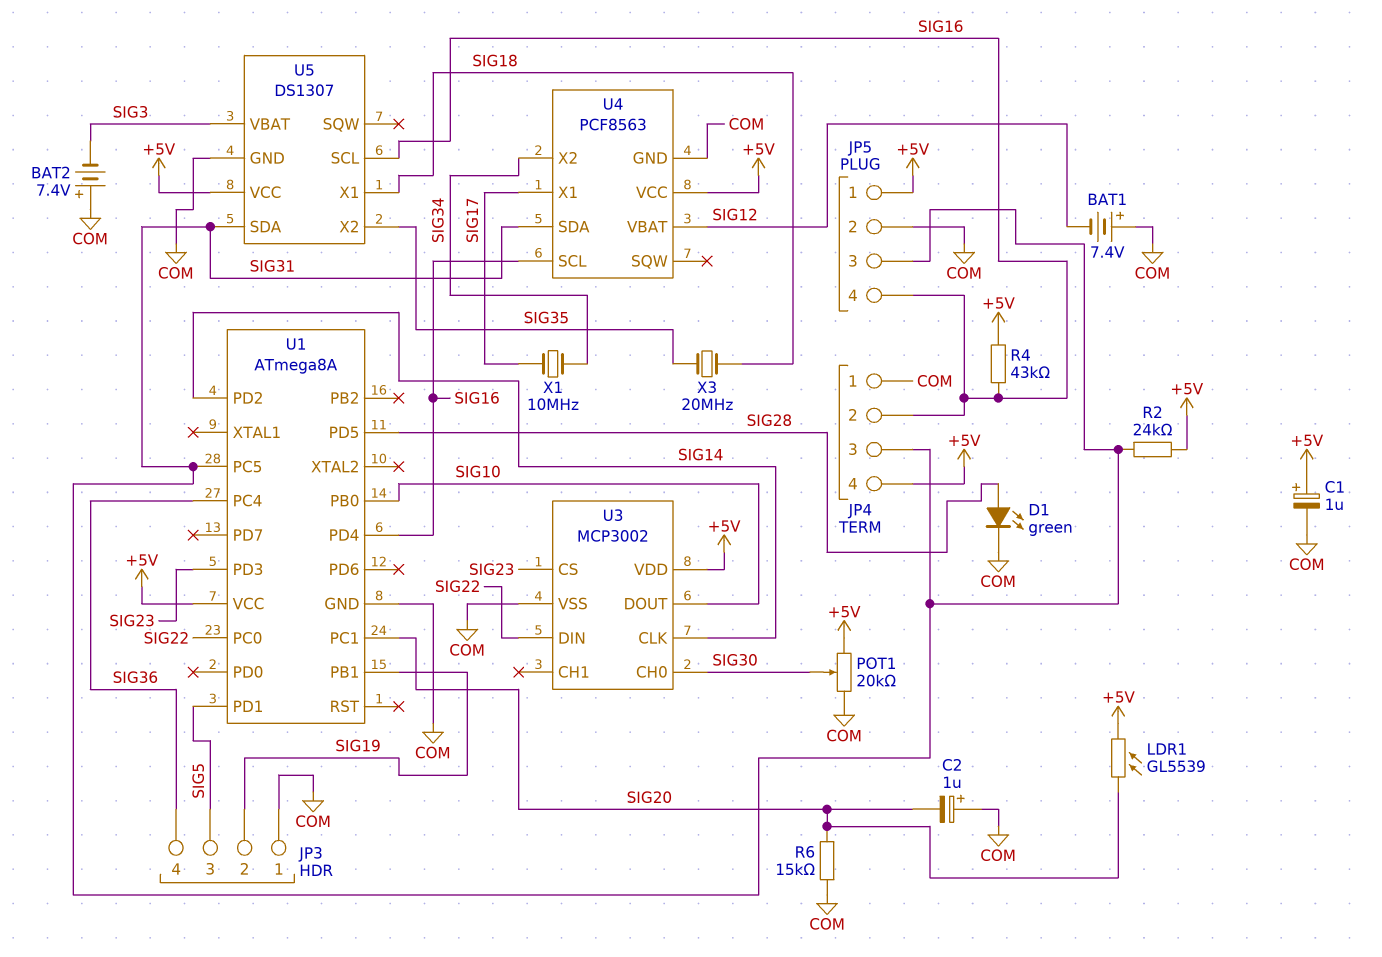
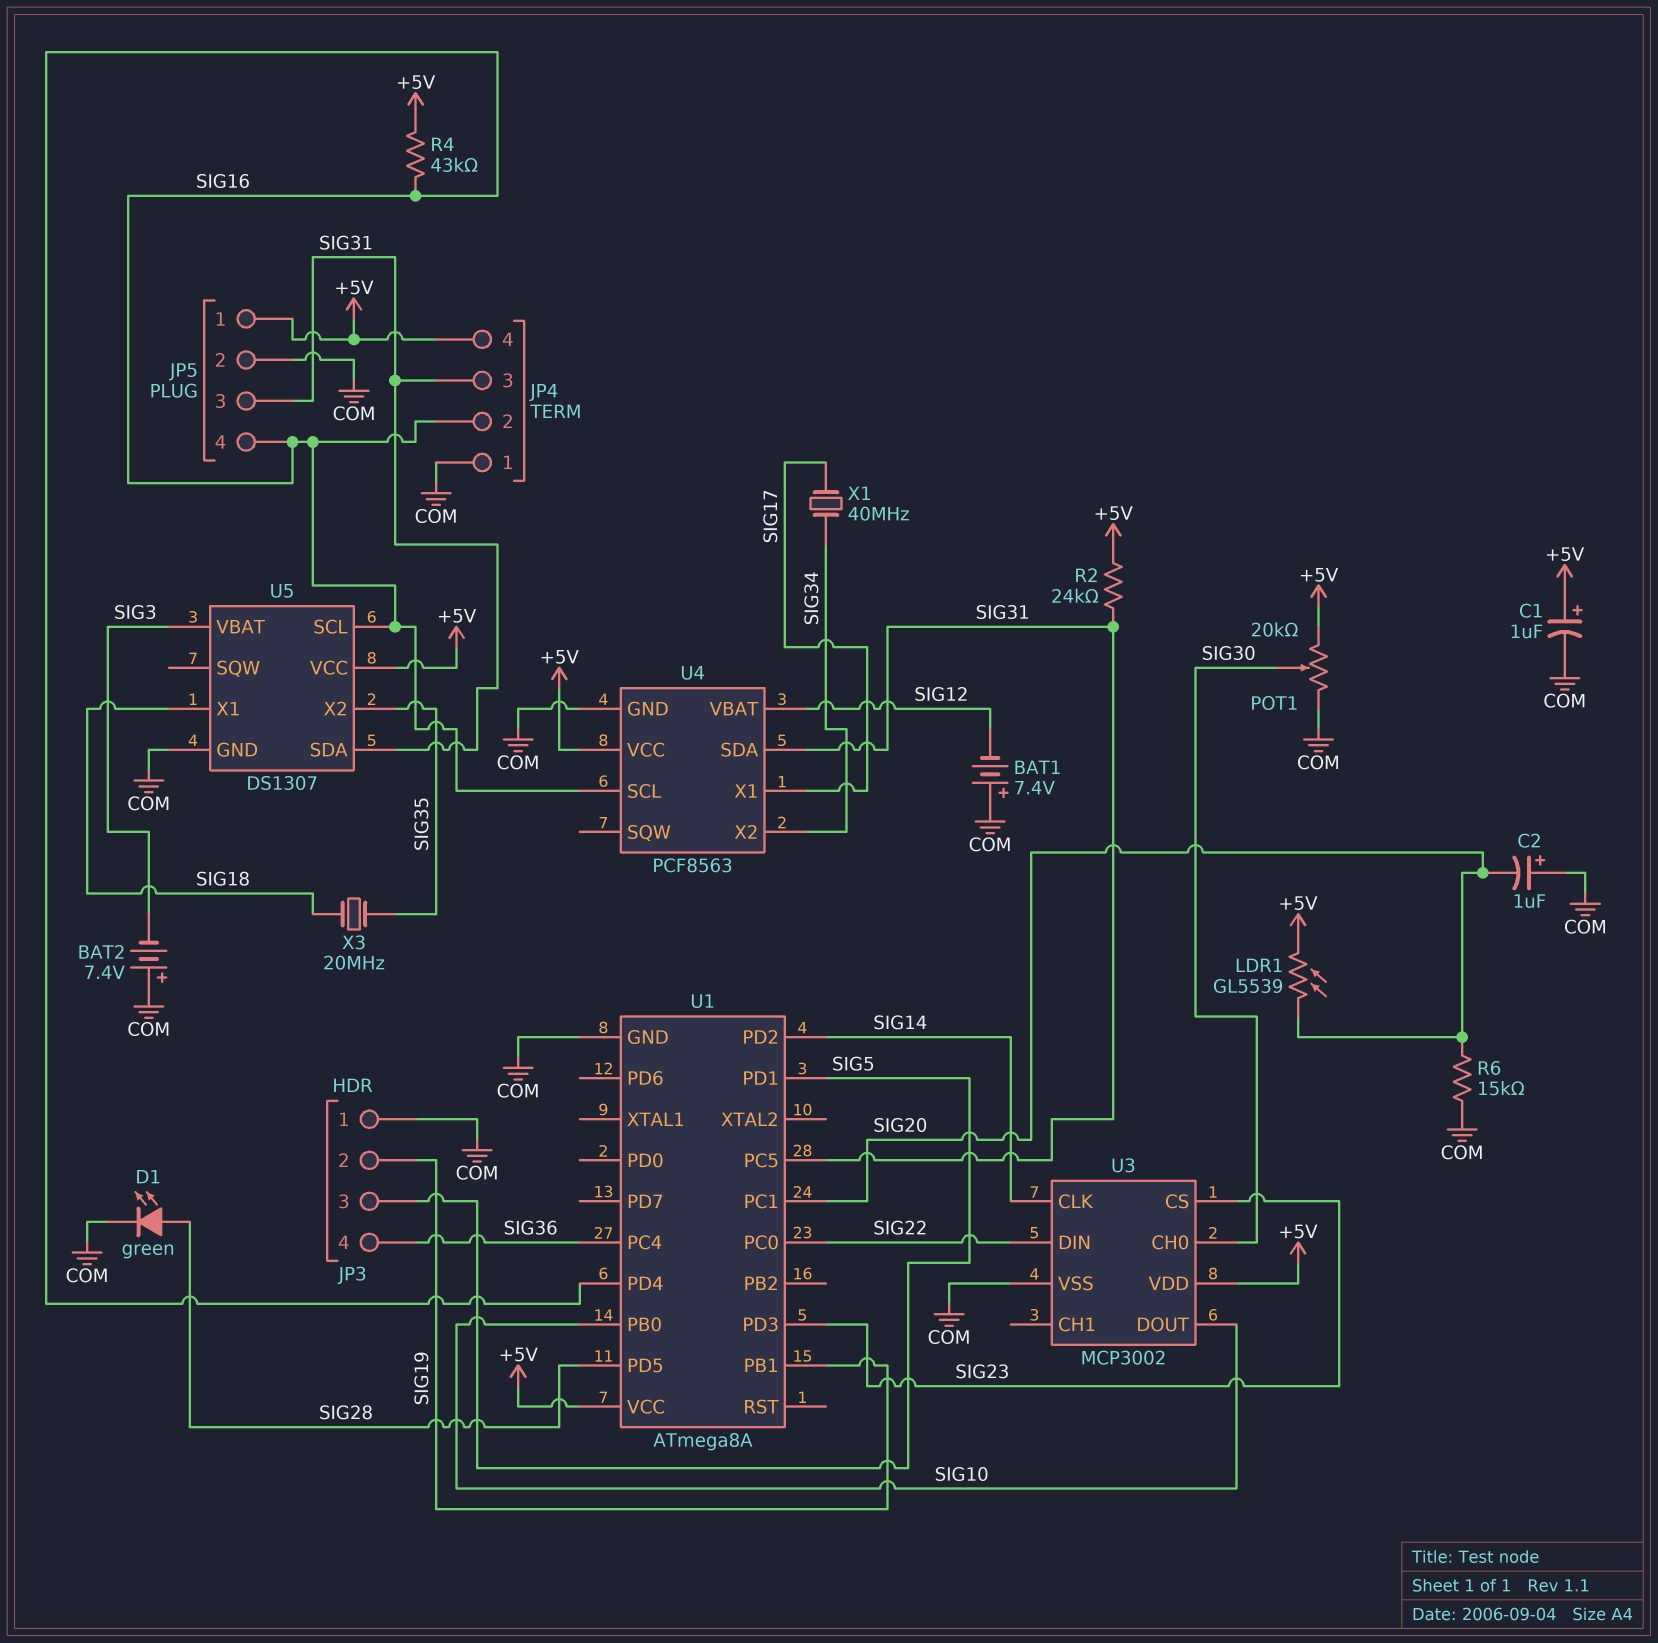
X1: 10MHz (SIG17, SIG34) -> 40MHz (SIG17, SIG34)

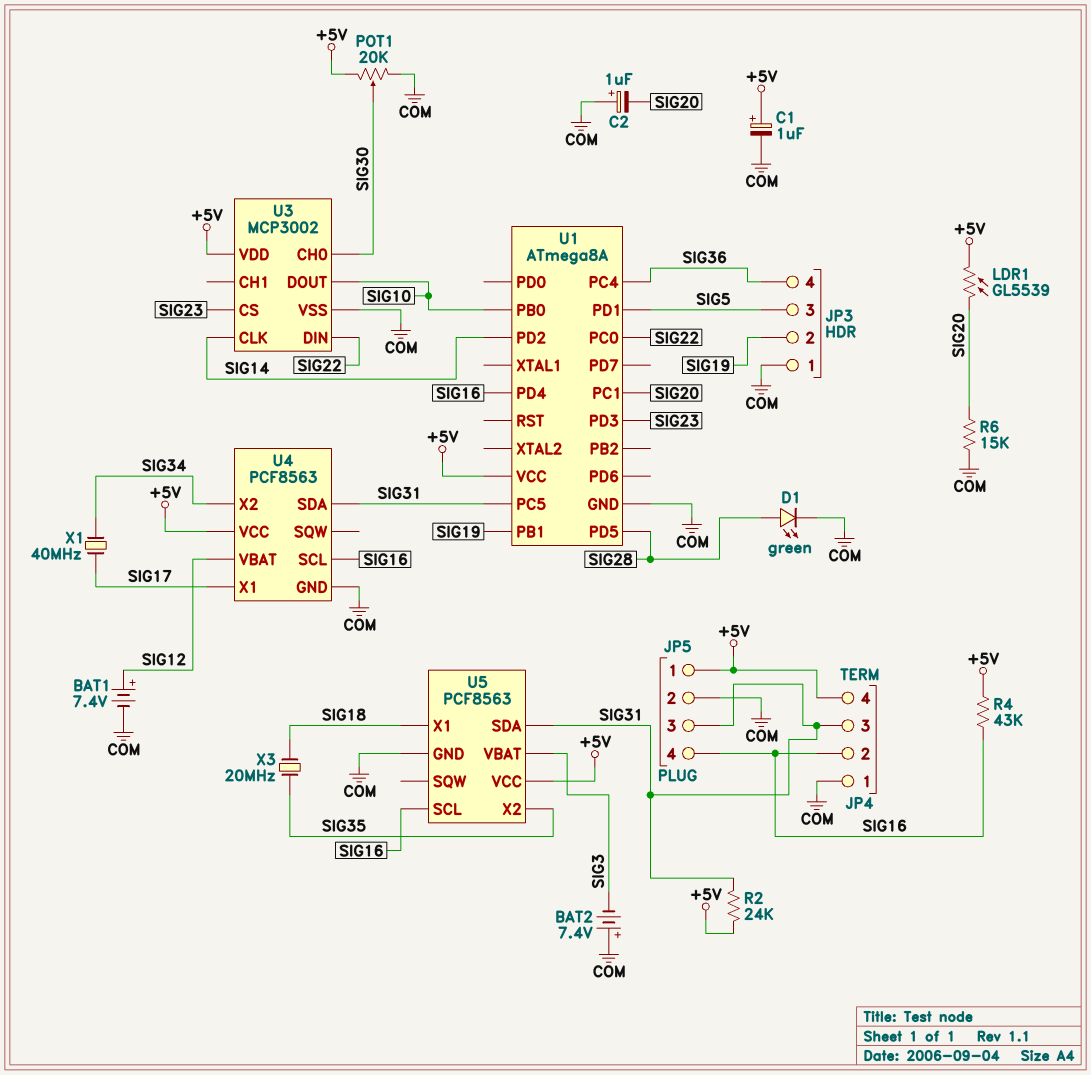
BAT1: 7.4V (plus COM, minus SIG12) -> 7.4V (plus SIG12, minus COM)
U5: DS1307 -> PCF8563

